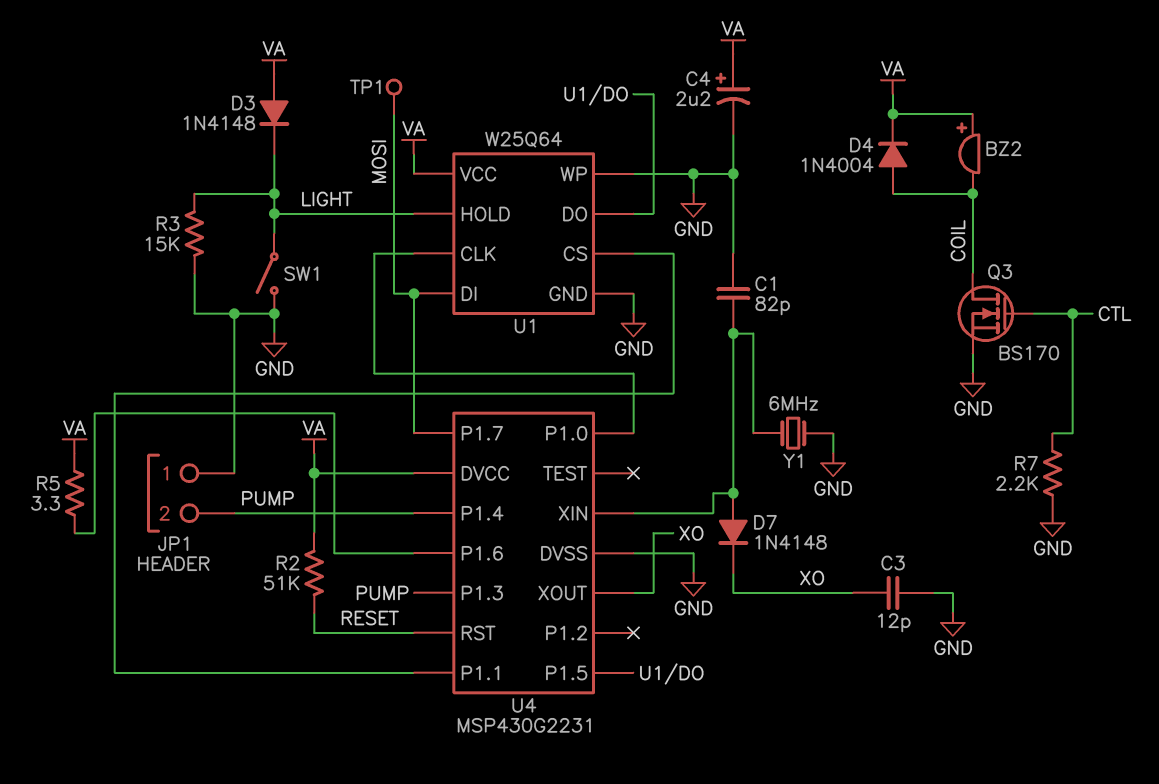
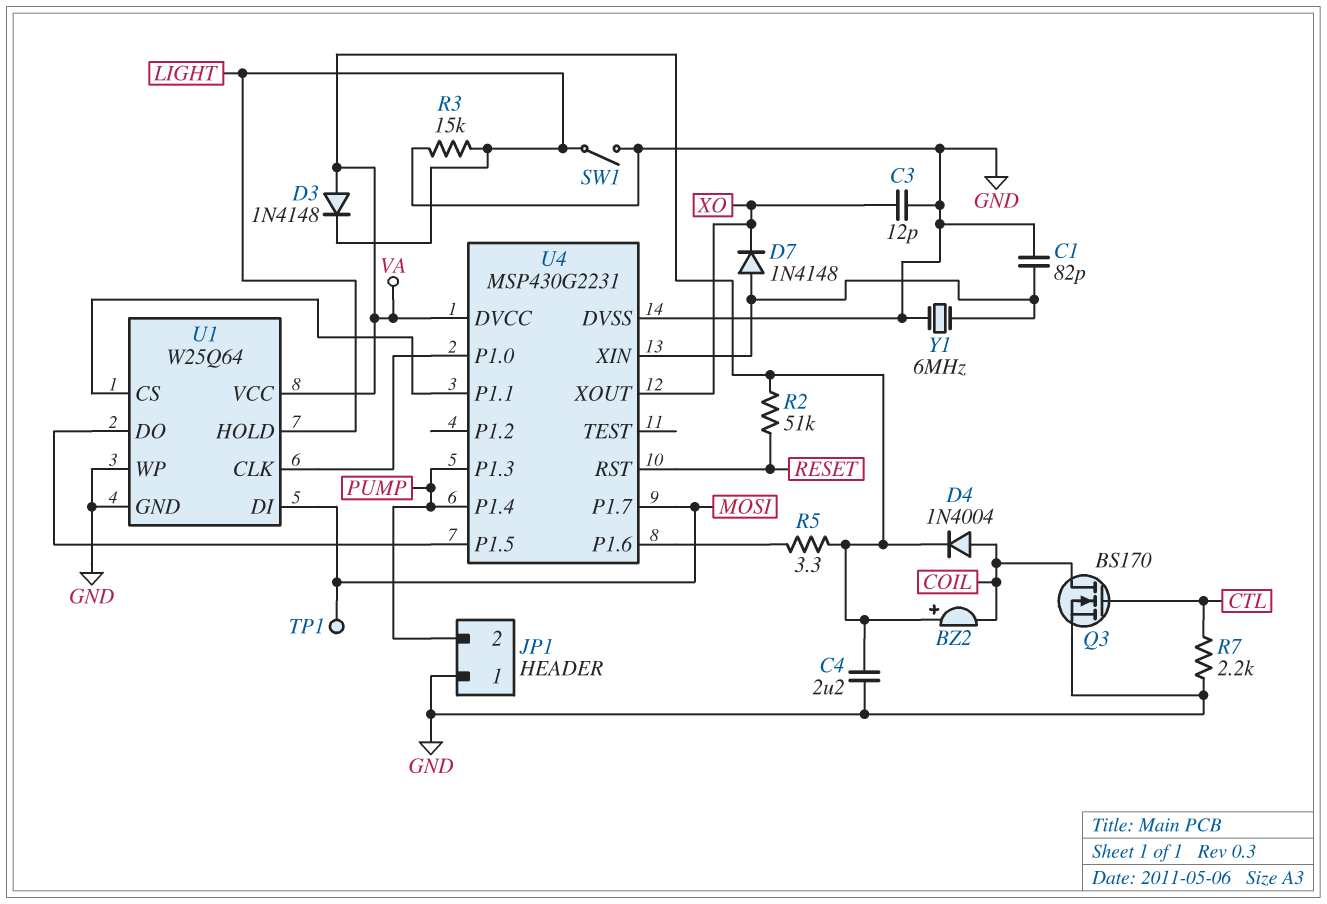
C4: 2.2uF (plus VA, minus GND) -> 2.2uF (GND, VA)

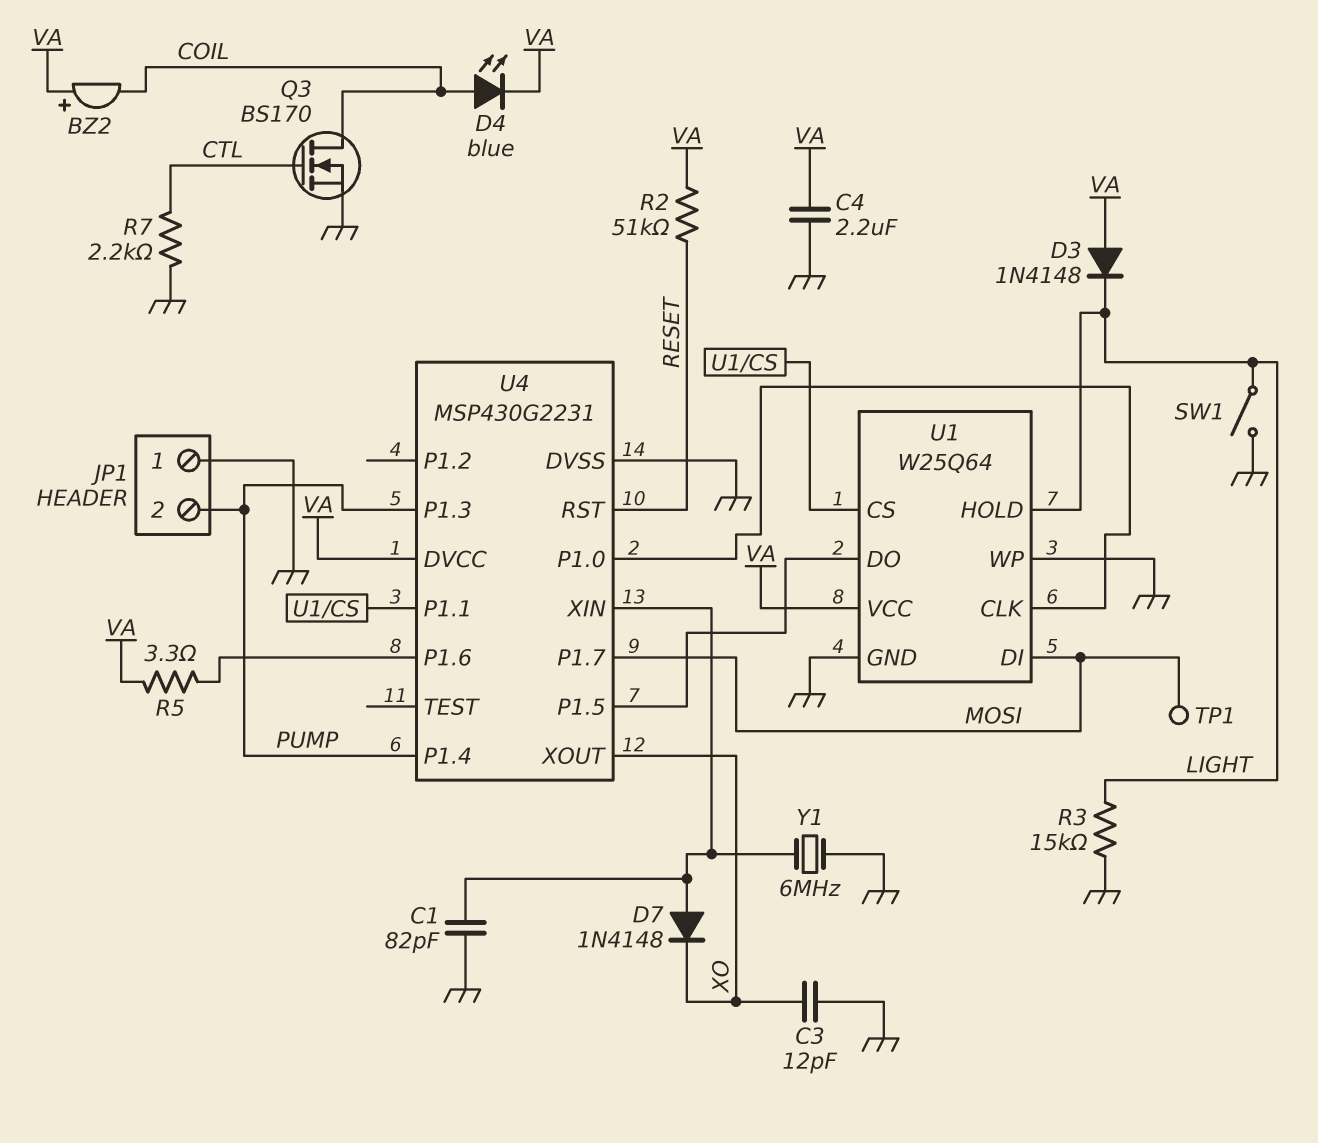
D4: diode 1N4004 (A COIL, K VA) -> LED blue (A COIL, K VA)

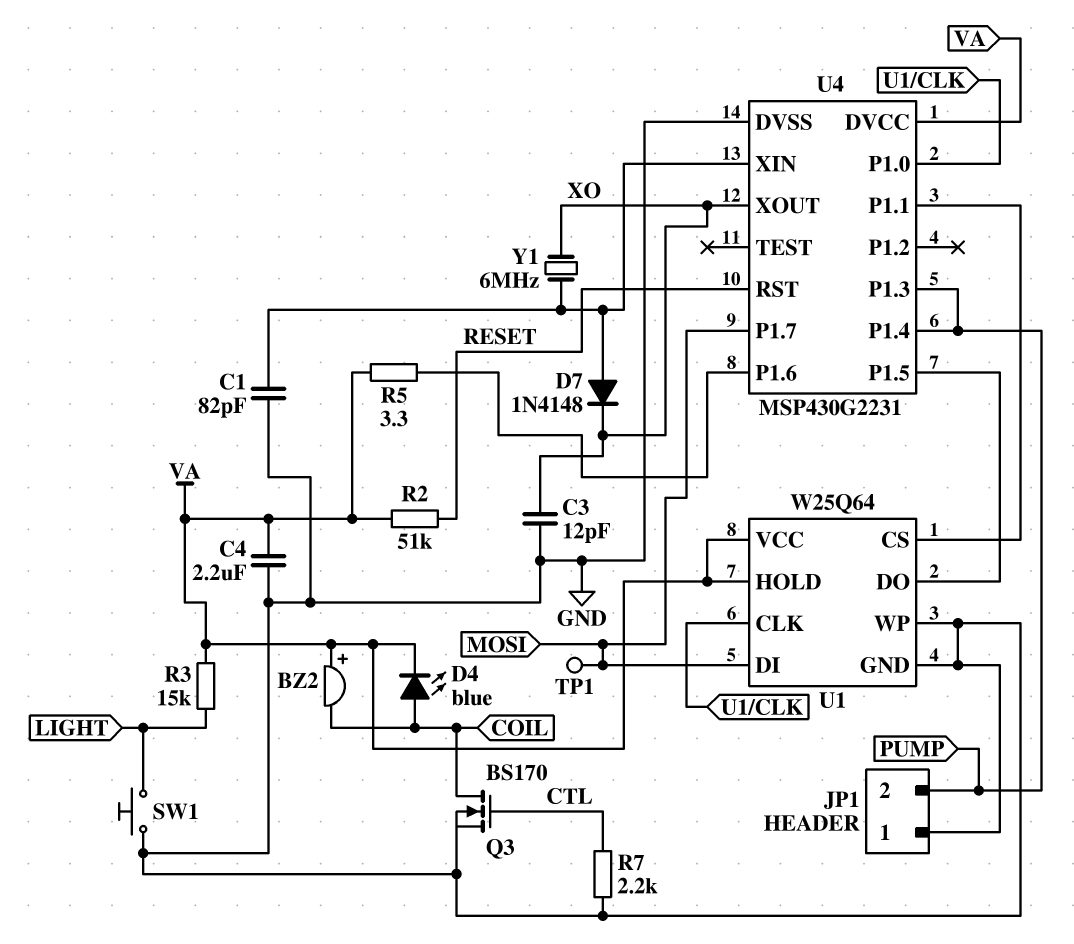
D3: diode 1N4148 (A VA, K LIGHT) -> none
R3: 15k (GND, LIGHT) -> 15k (LIGHT, VA)
SW1: switch (GND, LIGHT) -> button (GND, LIGHT)
U1 pin HOLD: LIGHT -> VA
Y1: 6MHz (GND, U4/XIN) -> 6MHz (U4/XIN, XO)

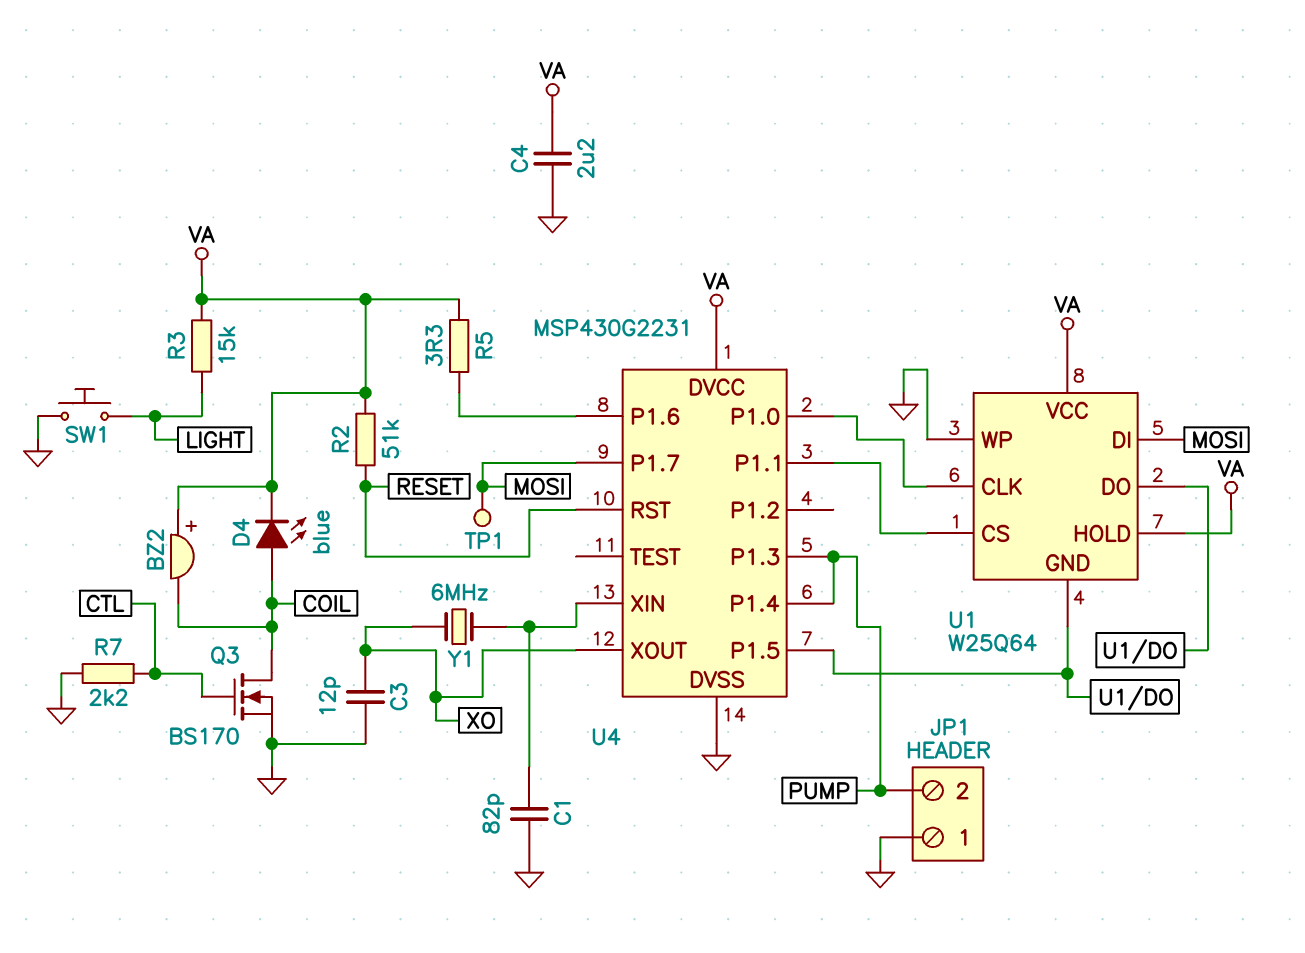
D7: diode 1N4148 (A U4/XIN, K XO) -> none
U1 pin GND: GND -> U1/DO

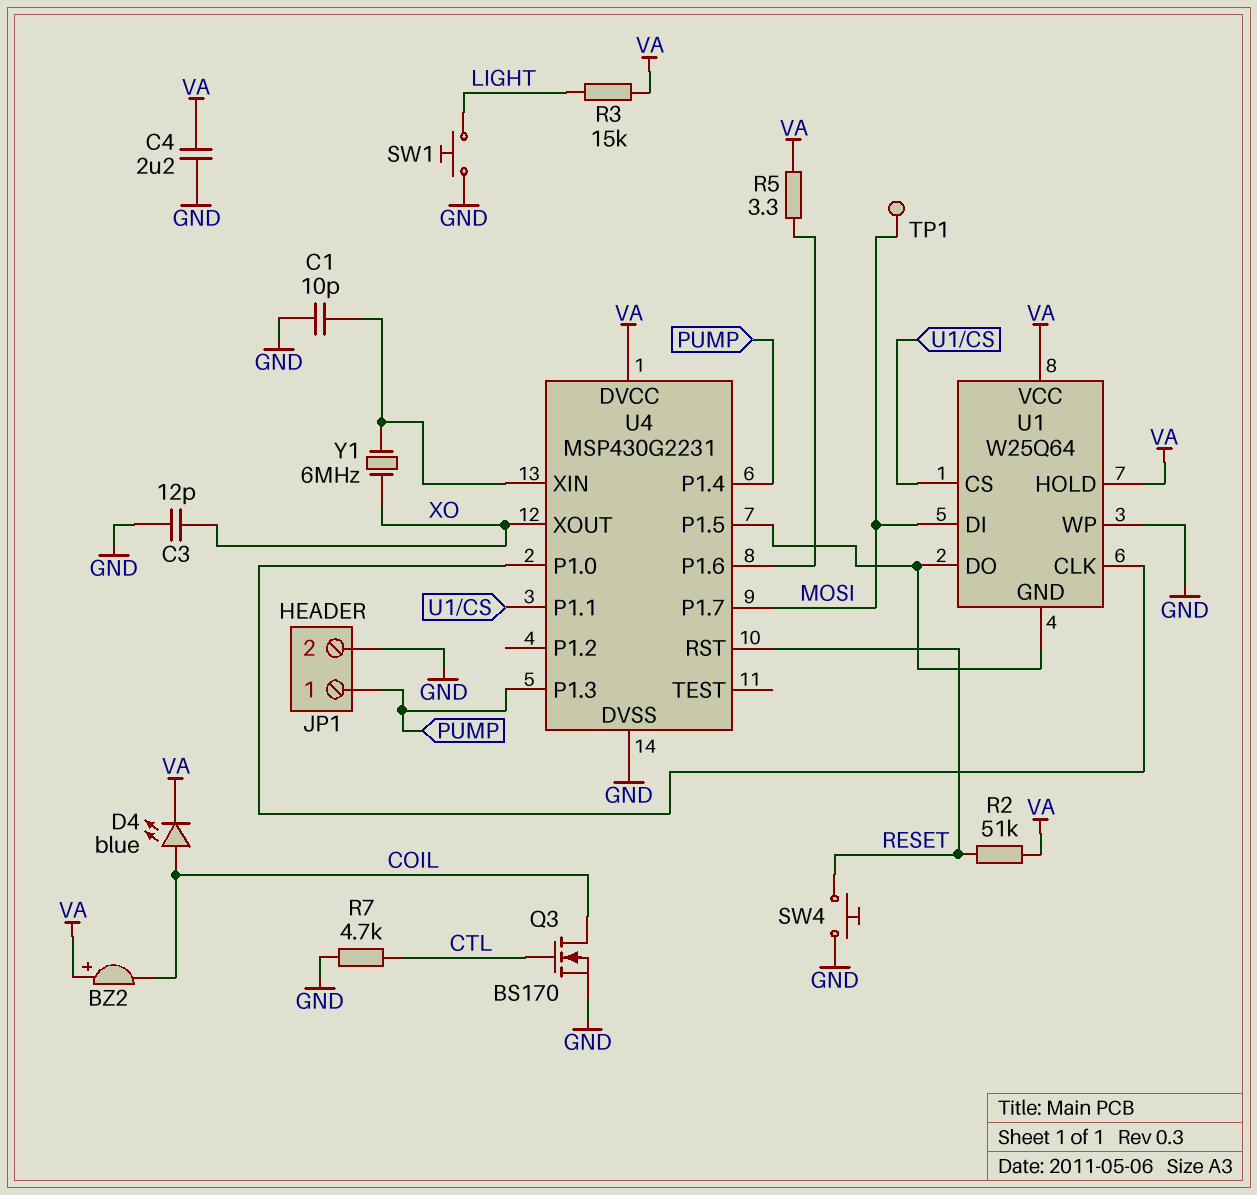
C1: 82pF (GND, U4/XIN) -> 10pF (GND, U4/XIN)
JP1 pin 1: GND -> PUMP
JP1 pin 2: PUMP -> GND
R7: 2.2k (CTL, GND) -> 4.7k (CTL, GND)
SW4: none -> button (GND, RESET)

